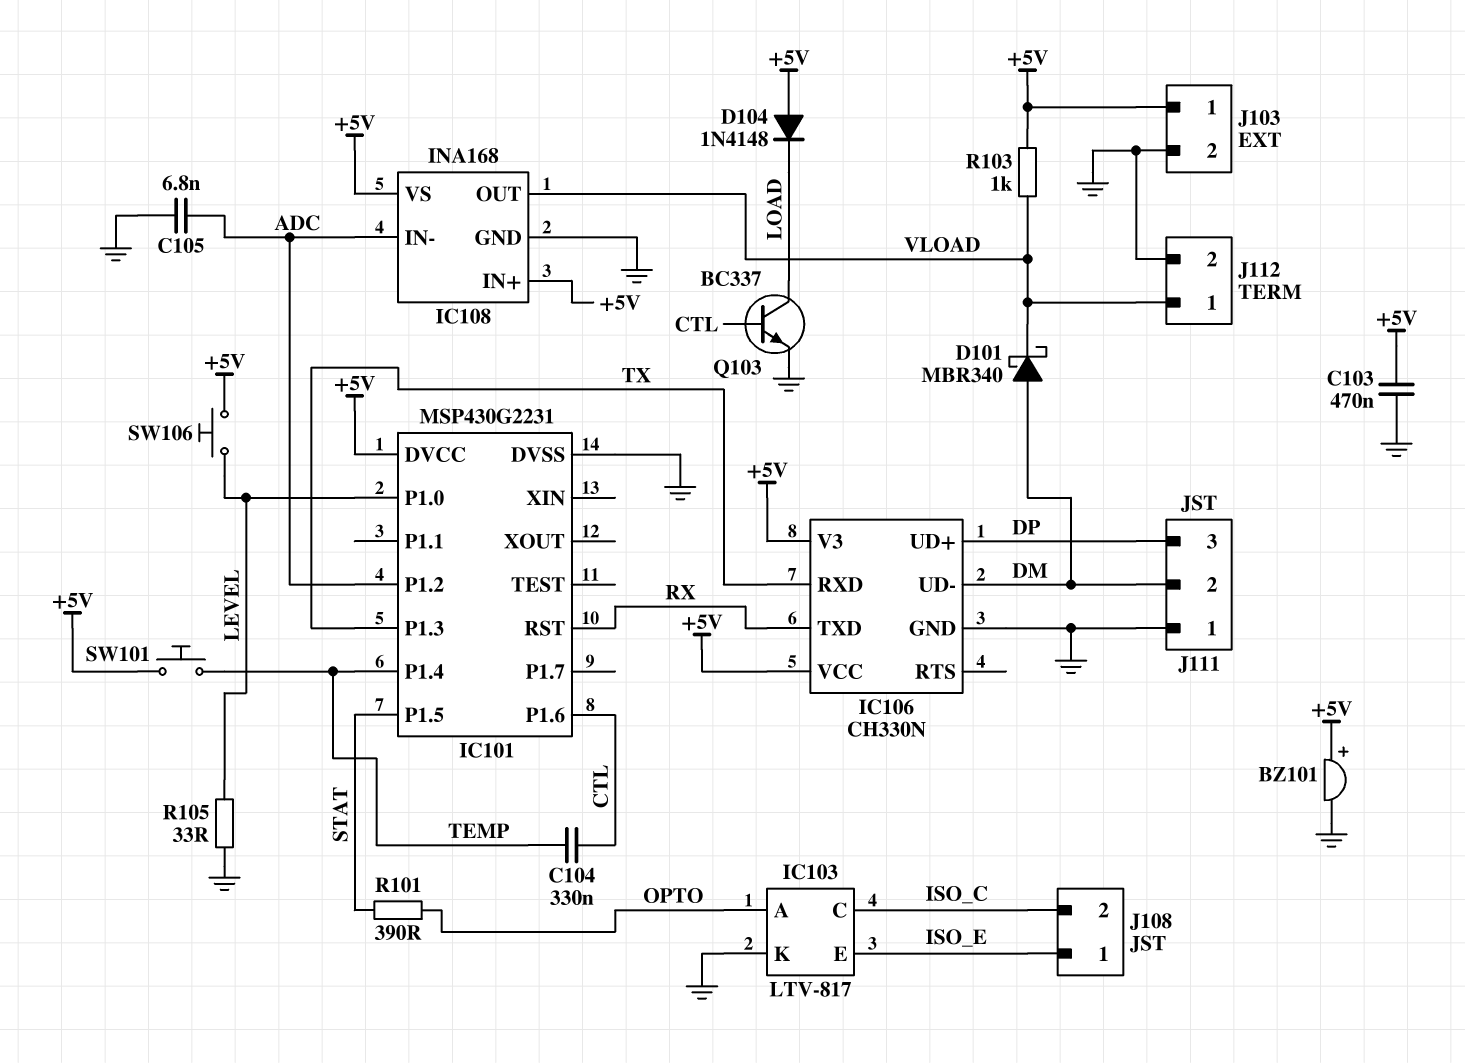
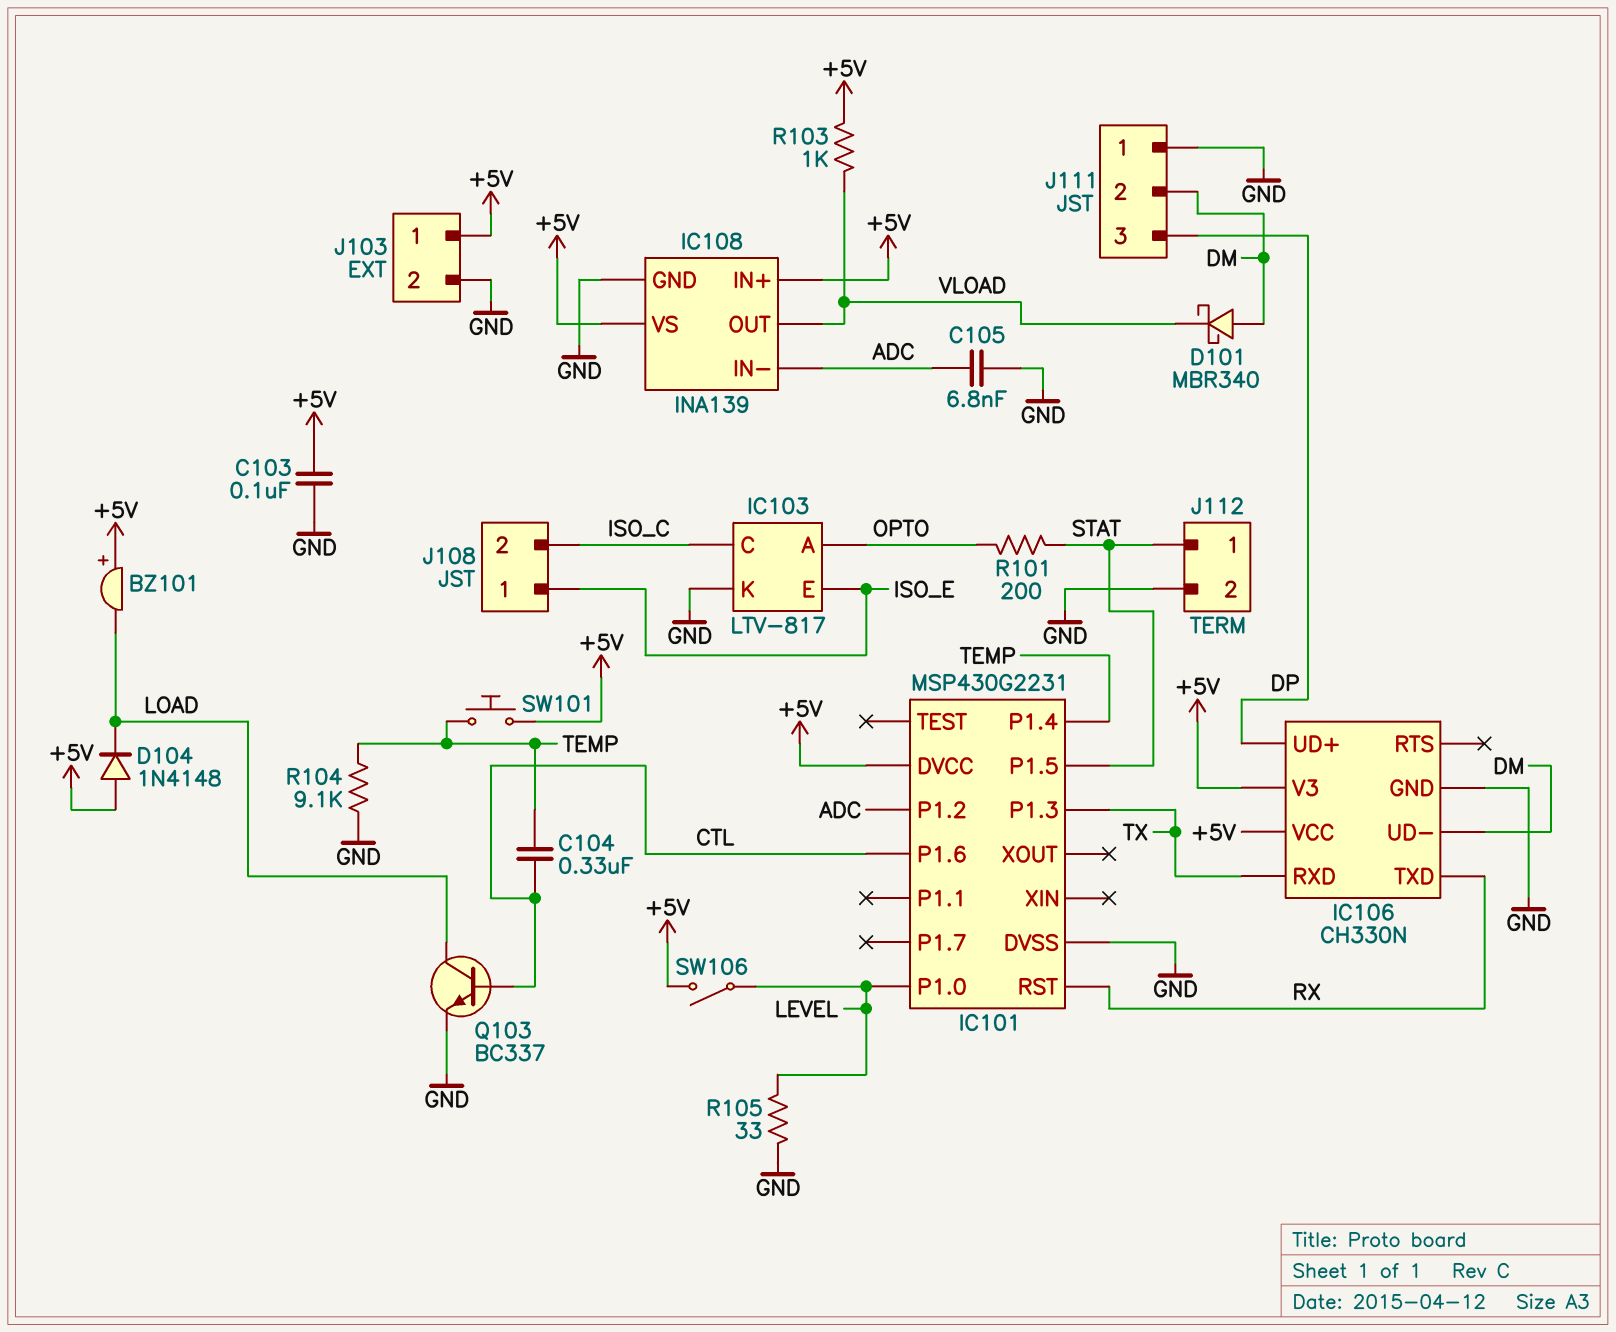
BZ101: buzzer (plus +5V, minus GND) -> buzzer (plus +5V, minus LOAD)
C103: 470nF (+5V, GND) -> 100nF (+5V, GND)
IC108: INA168 -> INA139
J112 pin 1: VLOAD -> STAT
R101: 390 (OPTO, STAT) -> 200 (OPTO, STAT)
R104: none -> 9.1k (GND, TEMP)
SW106: button (+5V, LEVEL) -> switch (+5V, LEVEL)

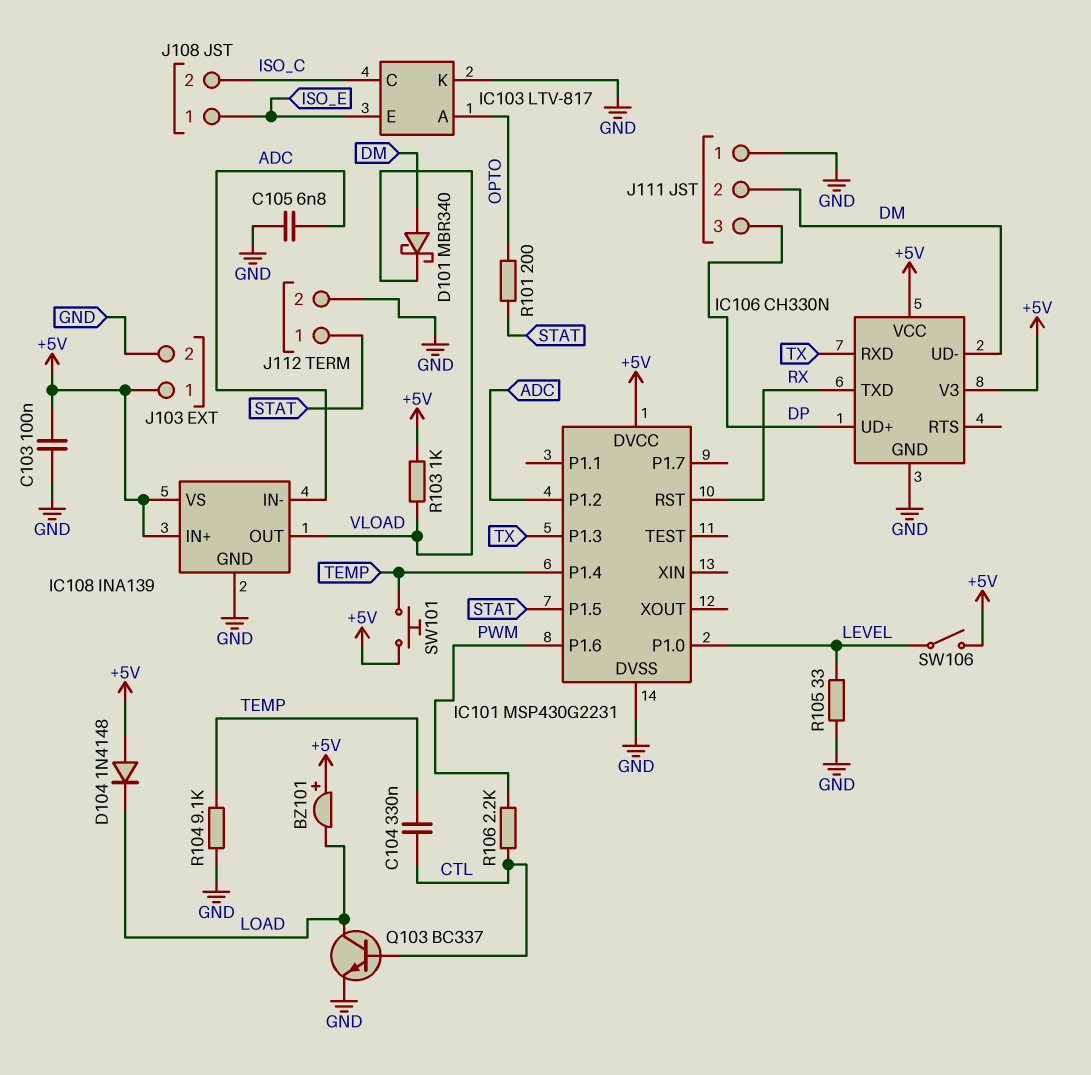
IC101 pin P1.6: CTL -> PWM
R106: none -> 2.2k (CTL, PWM)

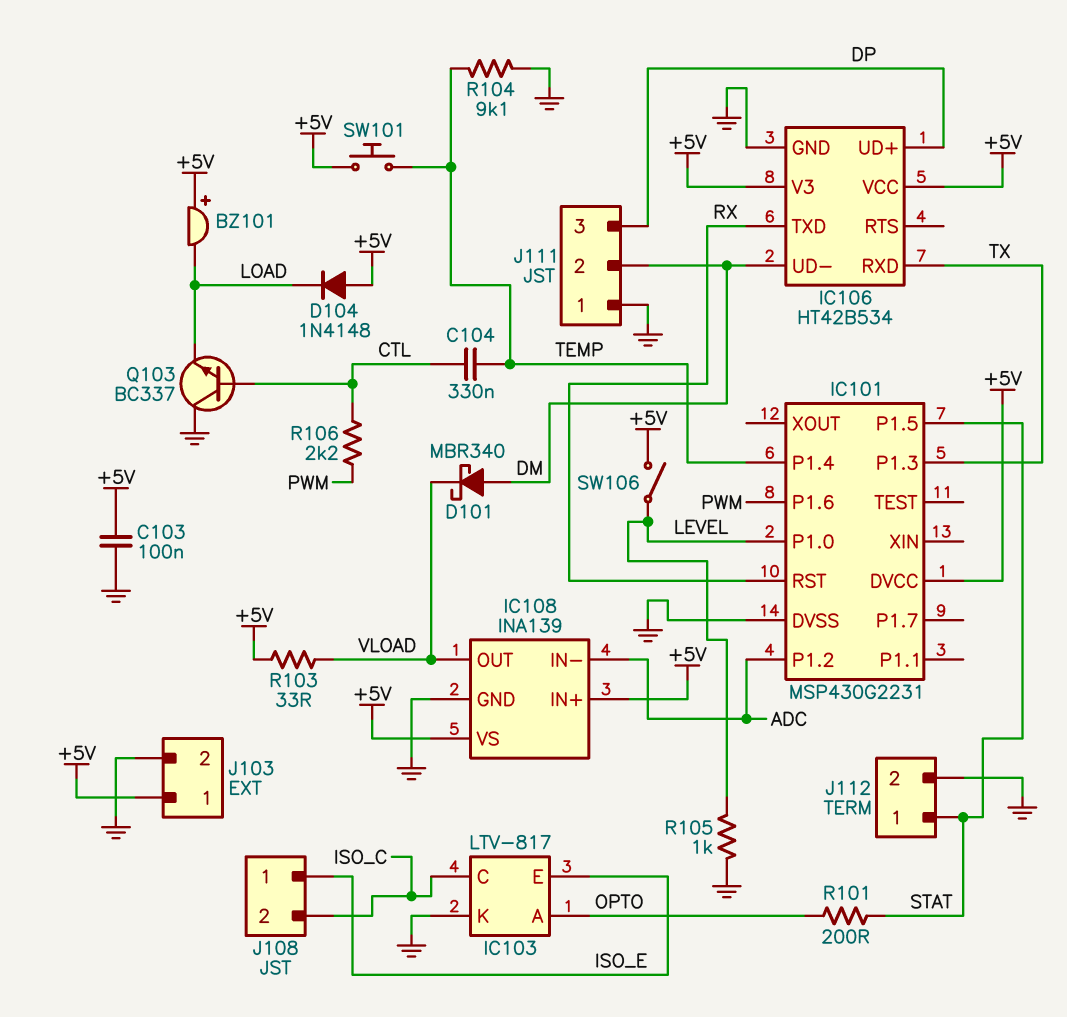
C105: 6.8nF (ADC, GND) -> none
IC106: CH330N -> HT42B534
Q103: NPN BC337 (B CTL, C LOAD, E GND) -> NPN BC337 (B CTL, C GND, E LOAD)
R103: 1k (+5V, VLOAD) -> 33 (+5V, VLOAD)
R105: 33 (GND, LEVEL) -> 1k (GND, LEVEL)

